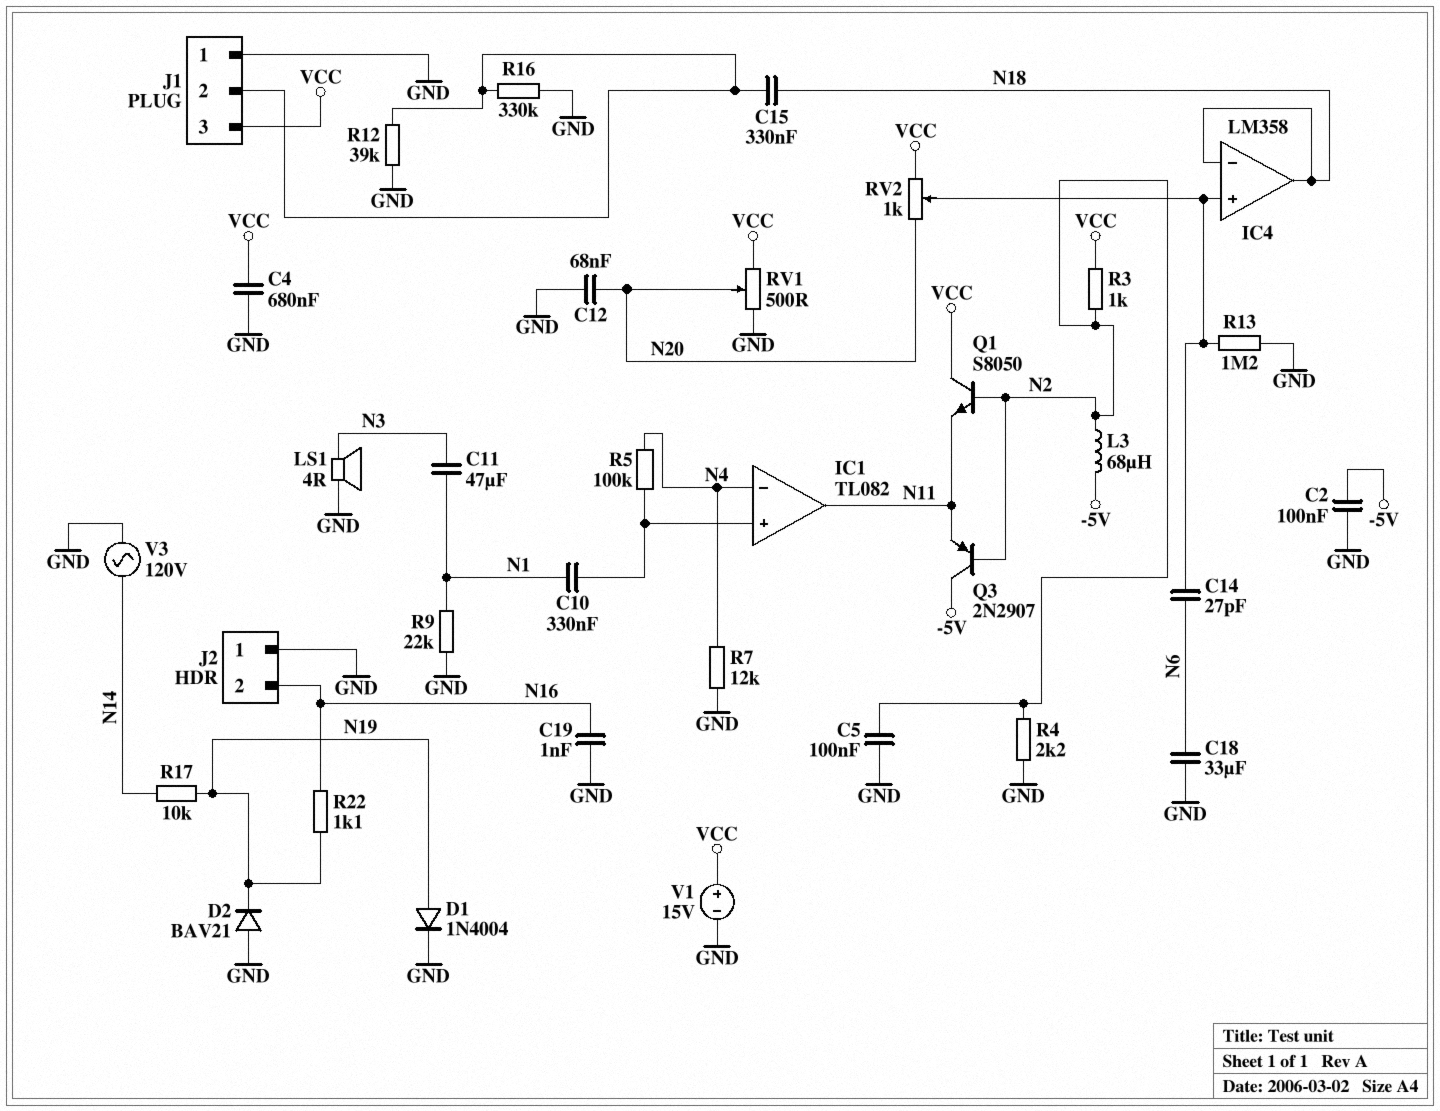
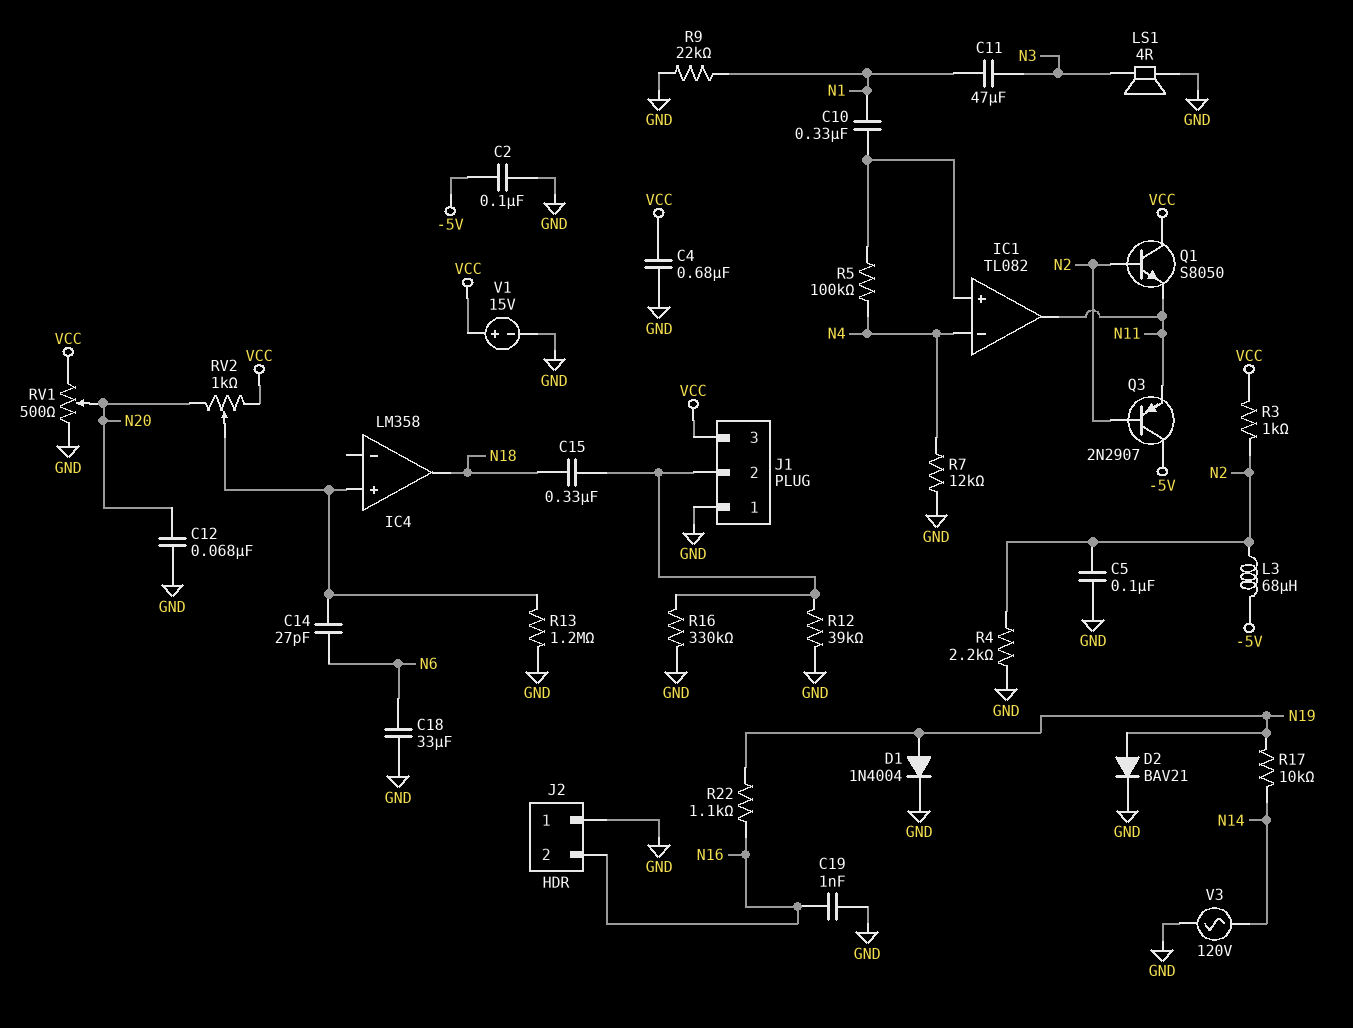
D2: diode BAV21 (A GND, K N19) -> diode BAV21 (A N19, K GND)
IC4 pin in-: N18 -> none

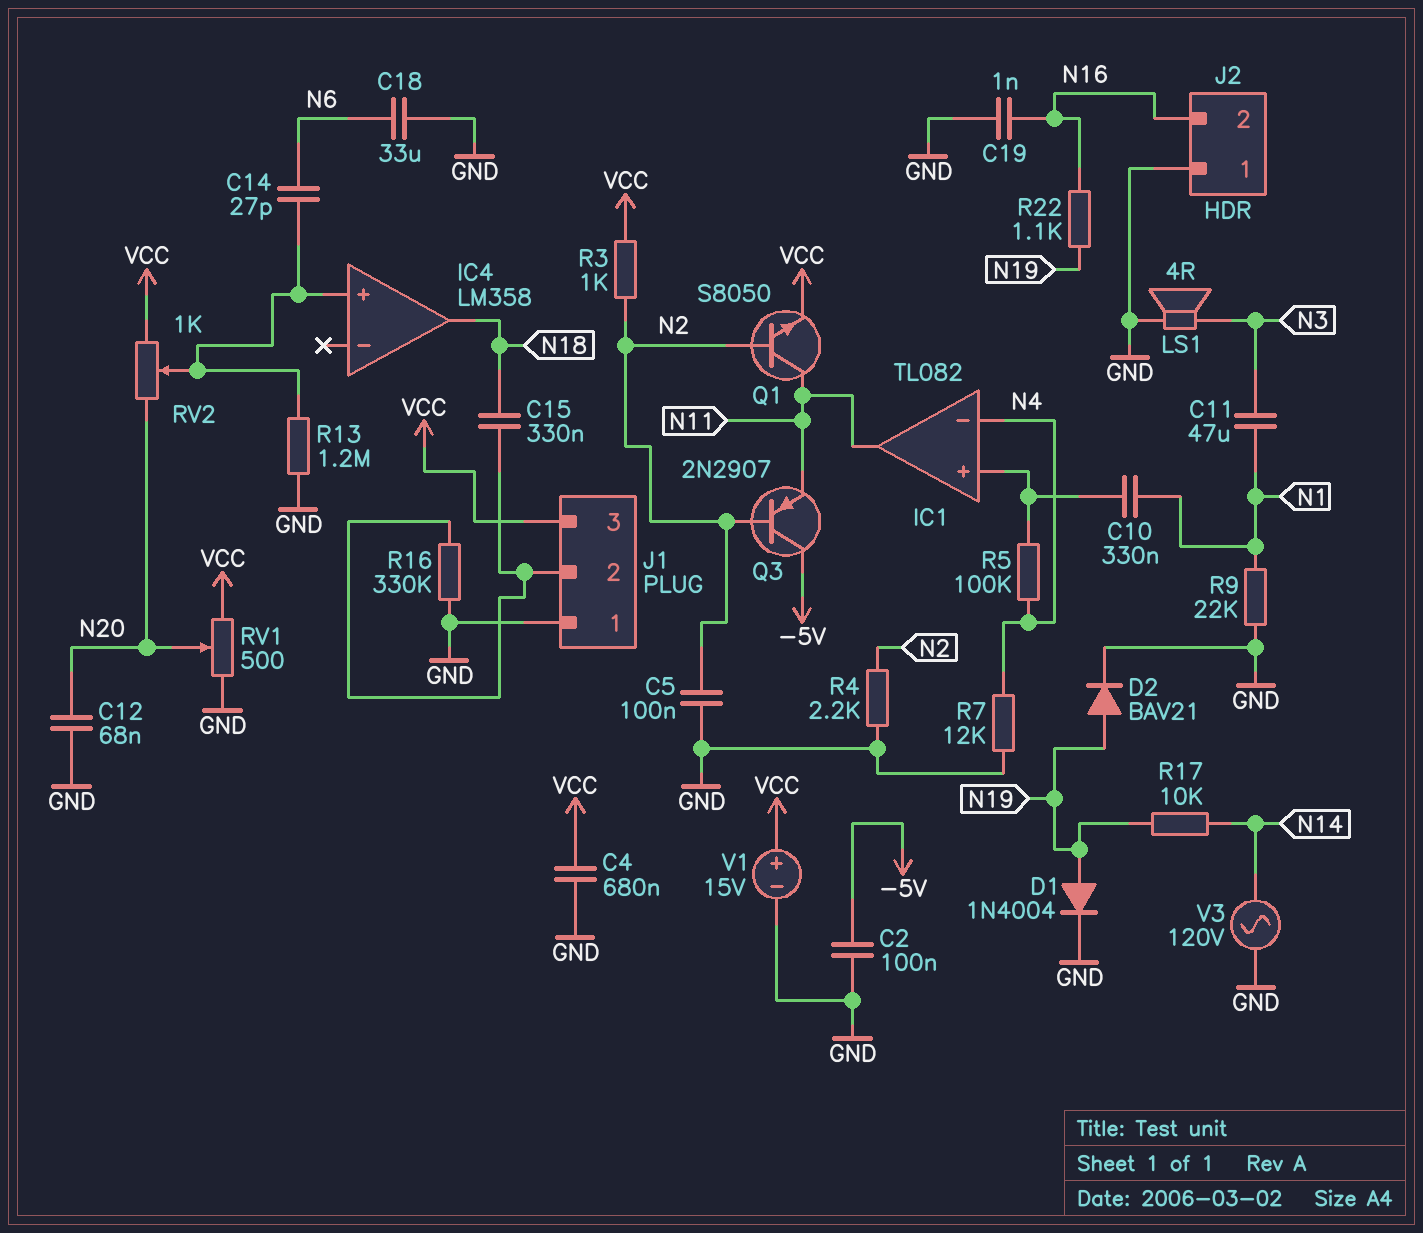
L3: 68uH (-5V, N2) -> none
Q1: NPN S8050 (B N2, C VCC, E N11) -> NPN S8050 (B N2, C N11, E VCC)
R12: 39k (GND, J1/2) -> none

